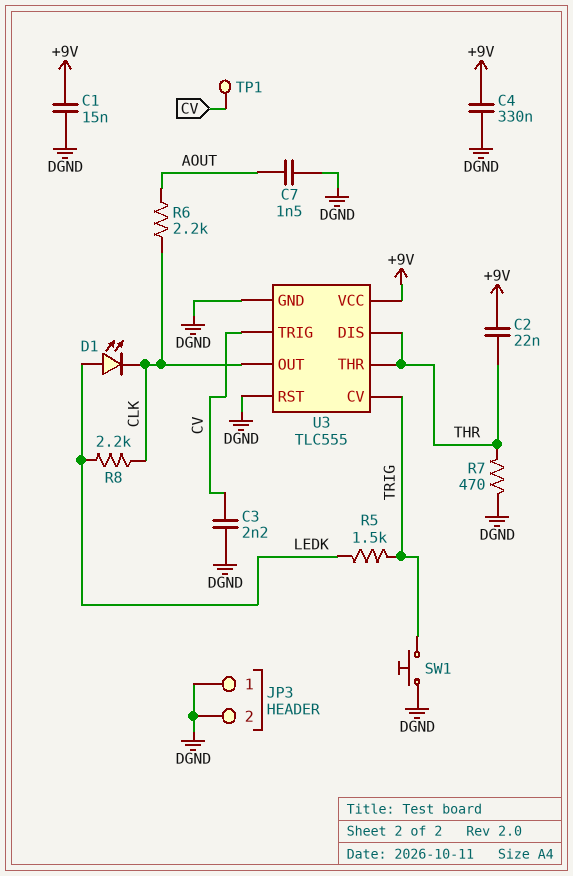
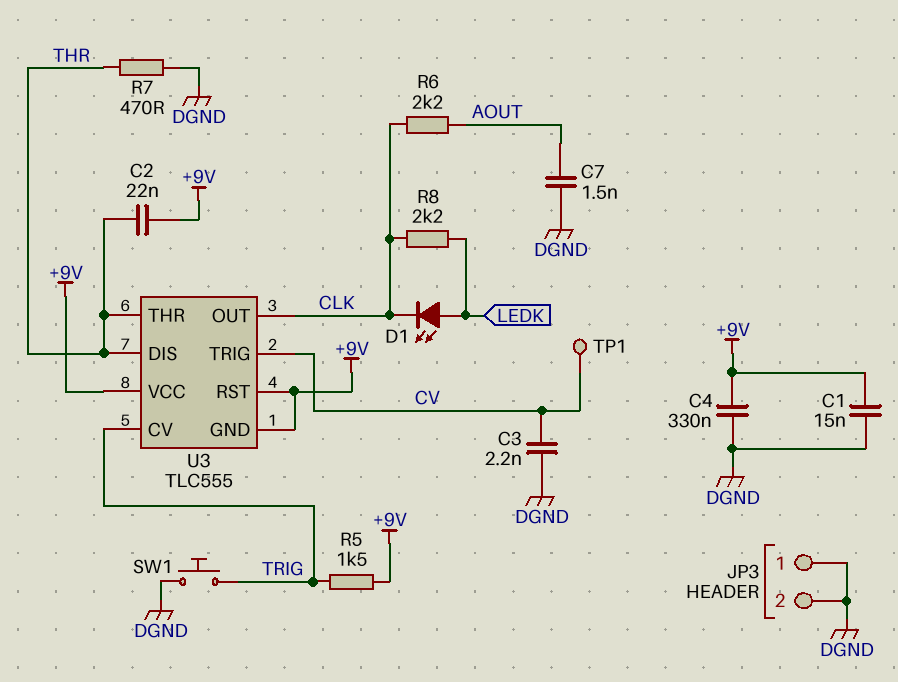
R5: 1.5k (LEDK, TRIG) -> 1.5k (+9V, TRIG)
U3 pin GND: DGND -> +9V
U3 pin RST: DGND -> +9V

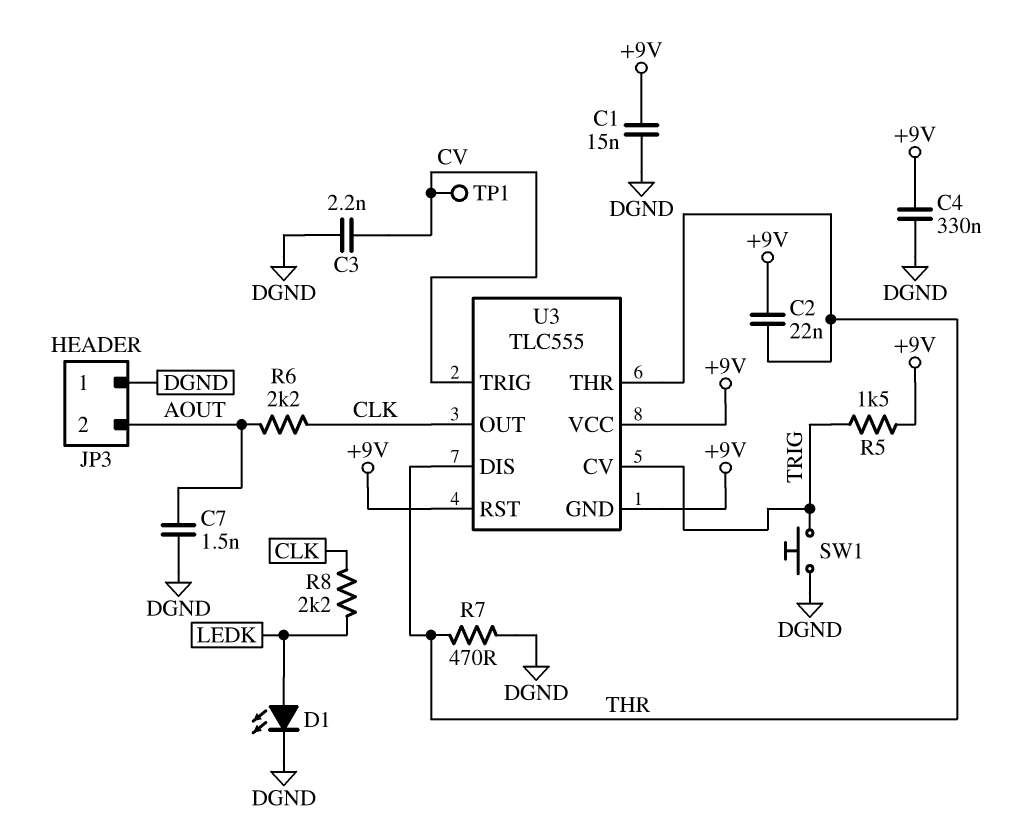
D1: LED (A LEDK, K CLK) -> LED (A LEDK, K DGND)
JP3 pin 2: DGND -> AOUT

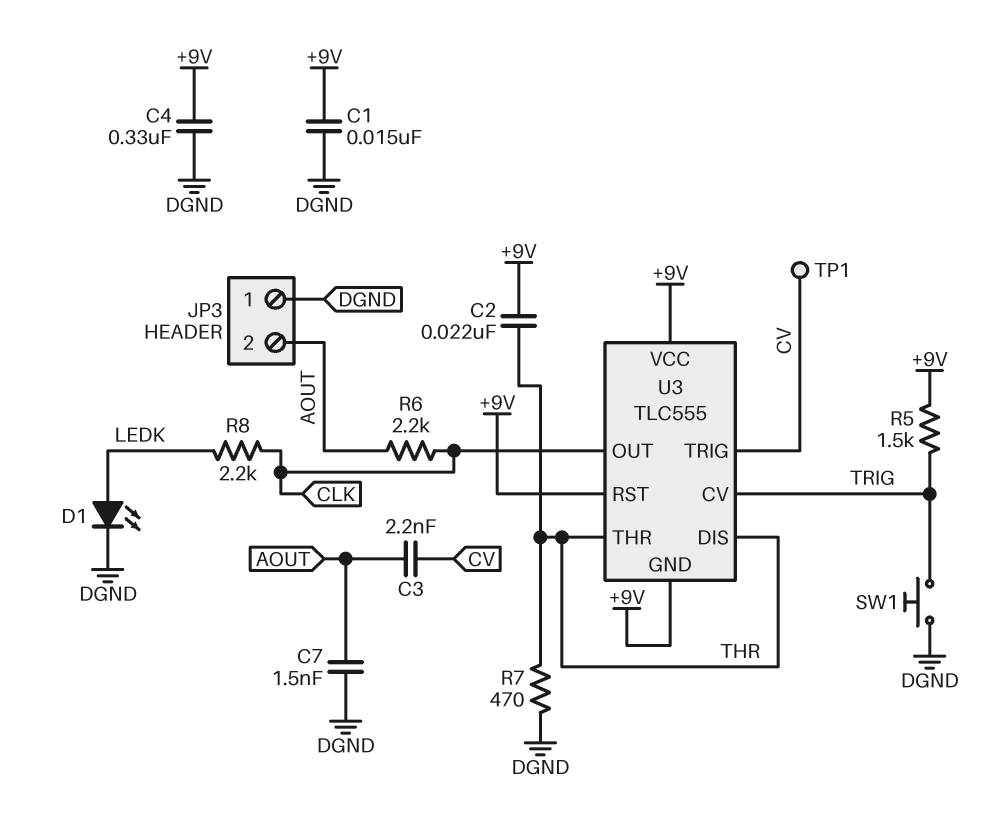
C3: 2.2nF (CV, DGND) -> 2.2nF (AOUT, CV)

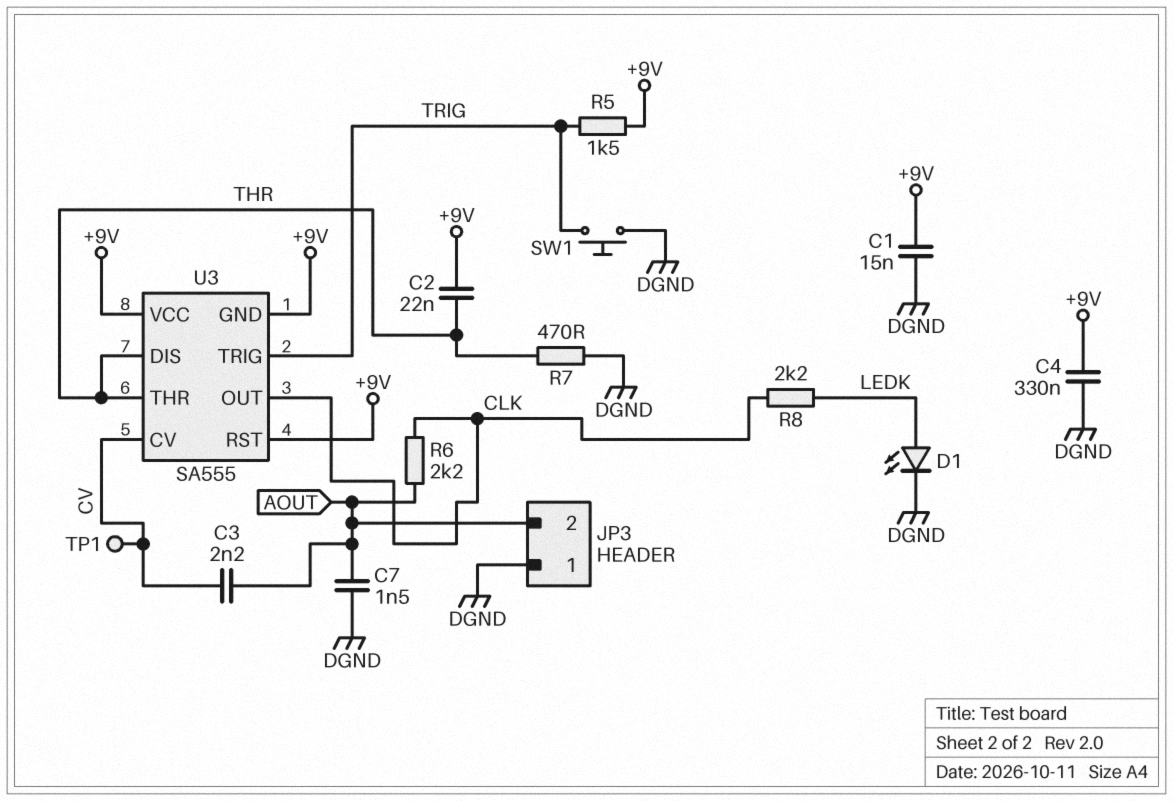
U3: TLC555 -> SA555
U3 pin CV: TRIG -> CV
U3 pin TRIG: CV -> TRIG

